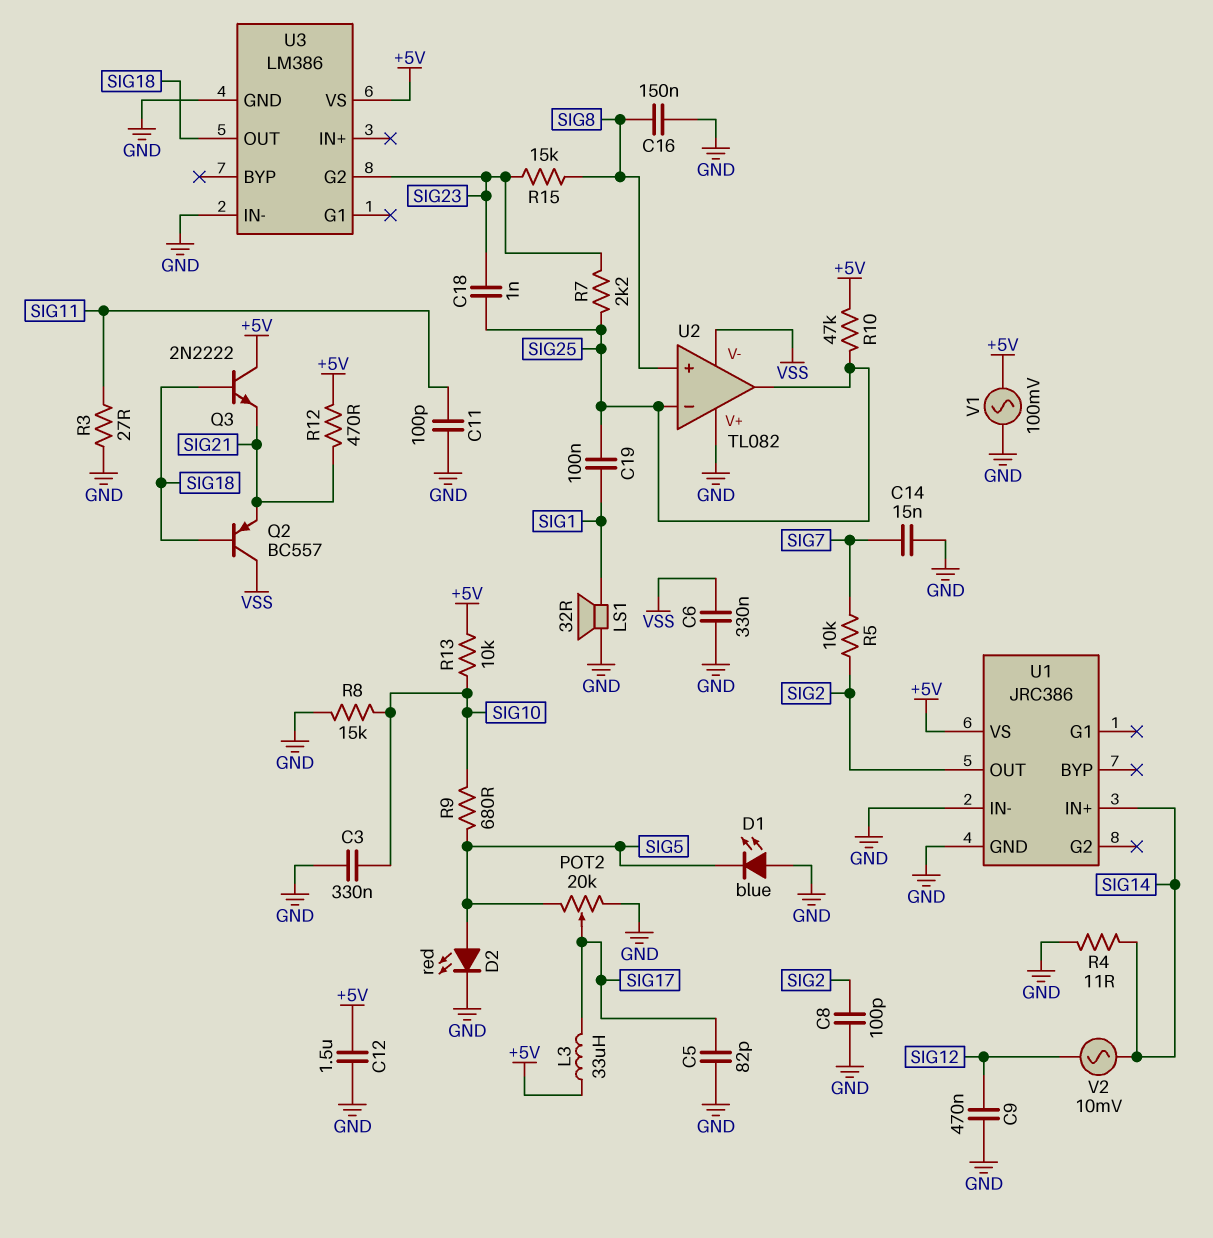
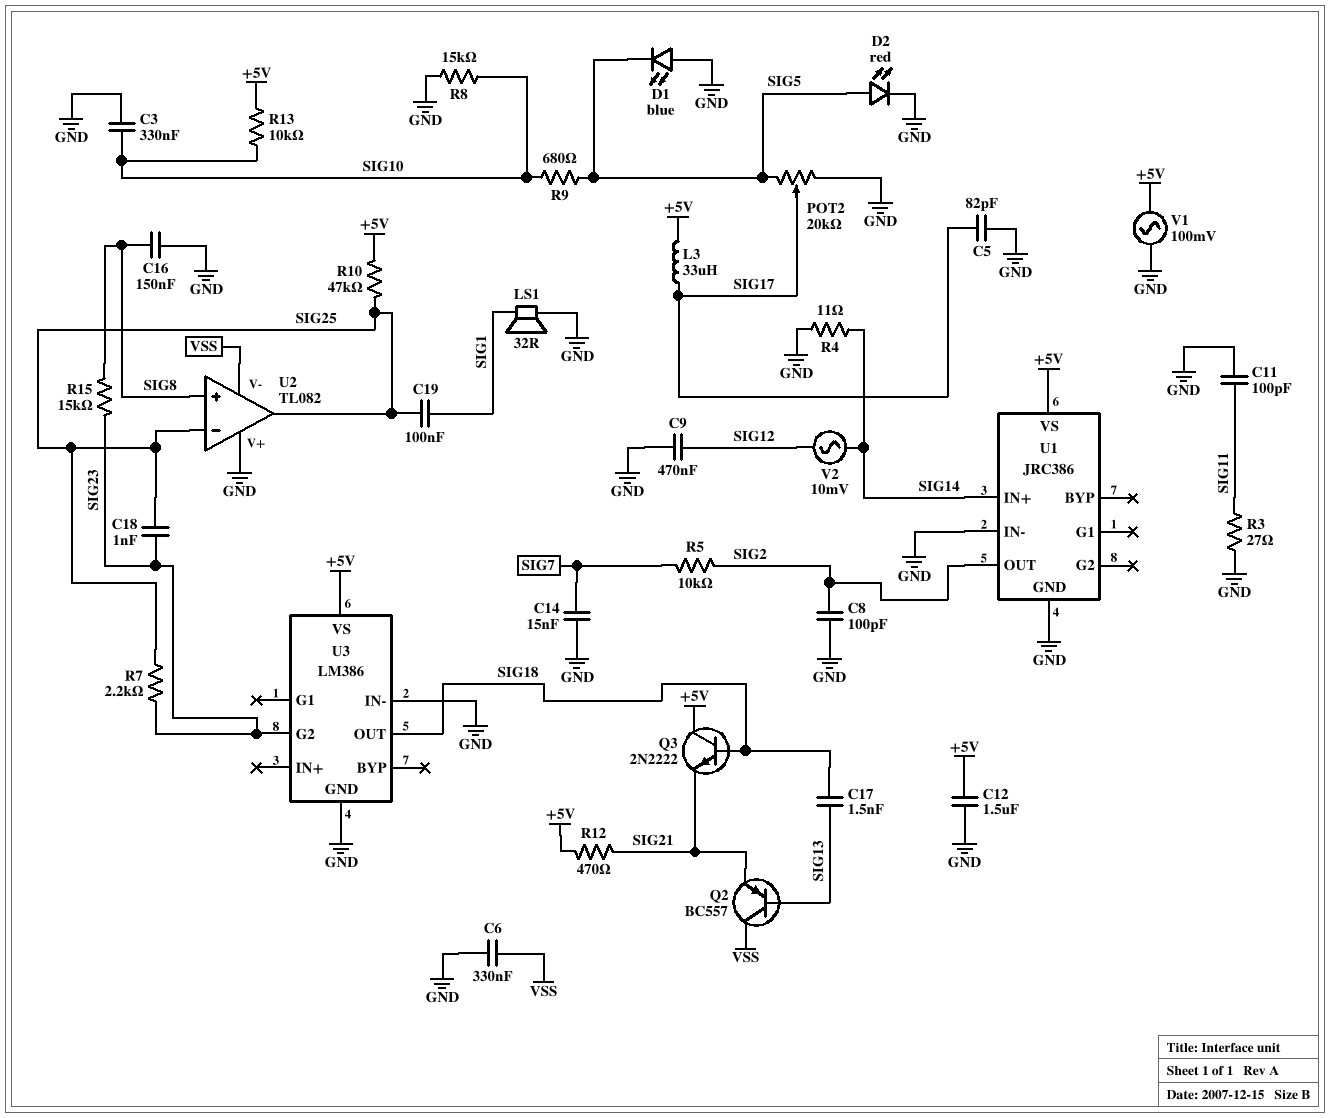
C17: none -> 1.5nF (SIG13, SIG18)
Q2: PNP BC557 (B SIG18, C VSS, E SIG21) -> PNP BC557 (B SIG13, C VSS, E SIG21)

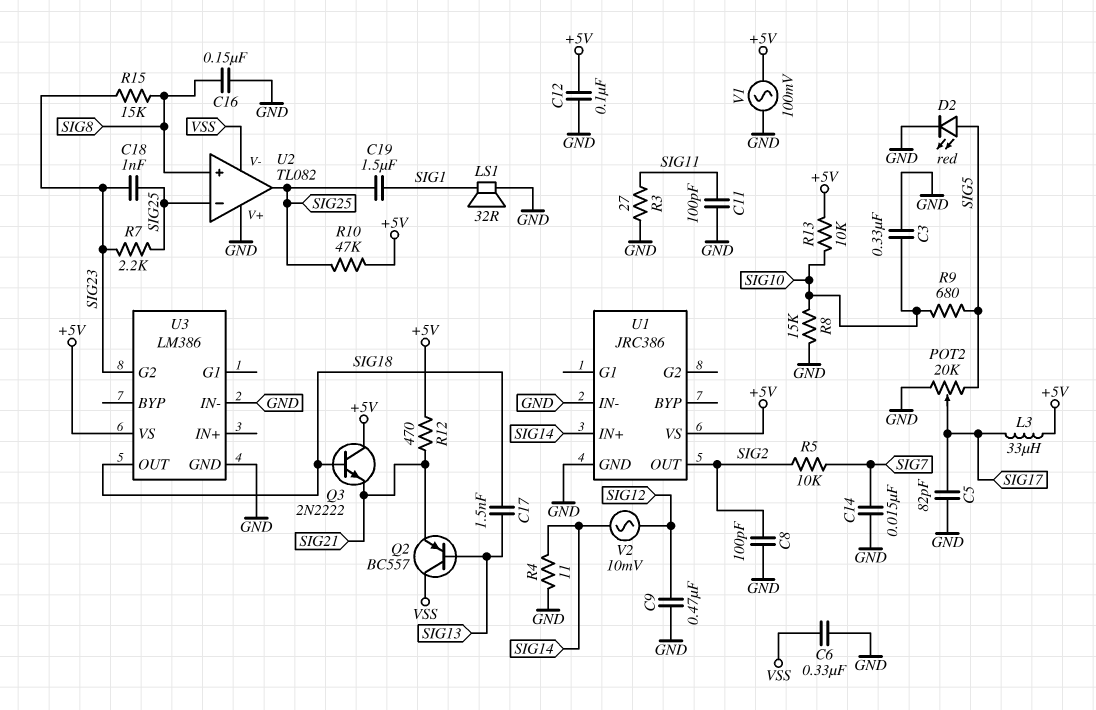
C12: 1.5uF (+5V, GND) -> 100nF (+5V, GND)
C19: 100nF (SIG1, SIG25) -> 1.5uF (SIG1, SIG25)
D1: LED blue (A GND, K SIG5) -> none

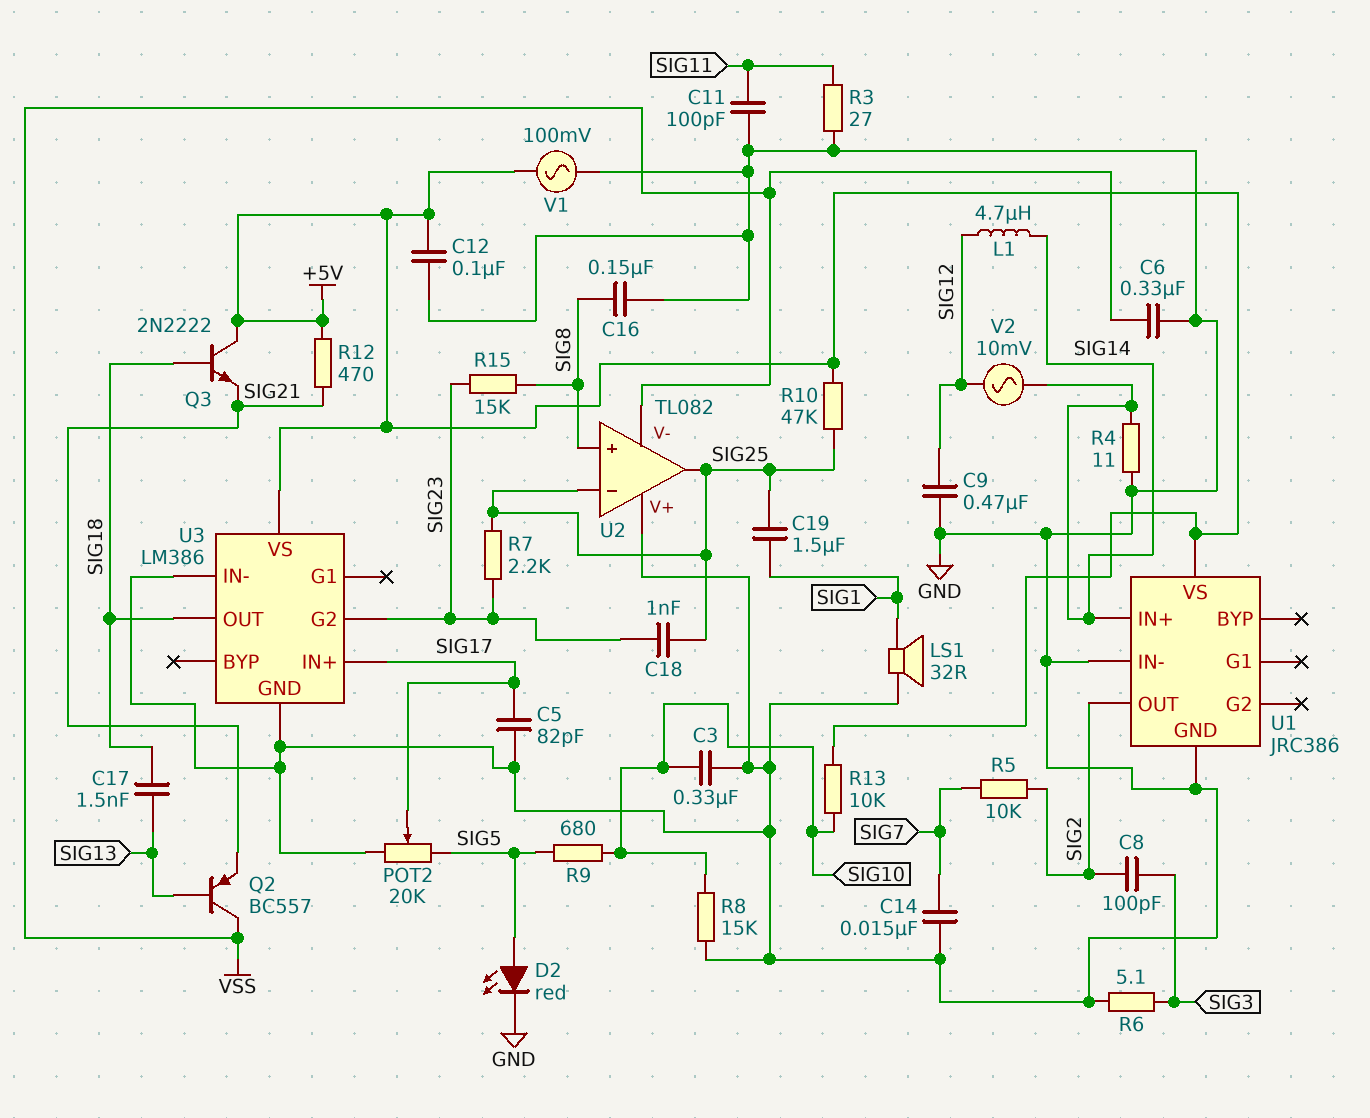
C8: 100pF (GND, SIG2) -> 100pF (SIG2, SIG3)
L1: none -> 4.7uH (SIG12, SIG14)
L3: 33uH (+5V, SIG17) -> none
R6: none -> 5.1 (GND, SIG3)
U3 pin IN+: none -> SIG17

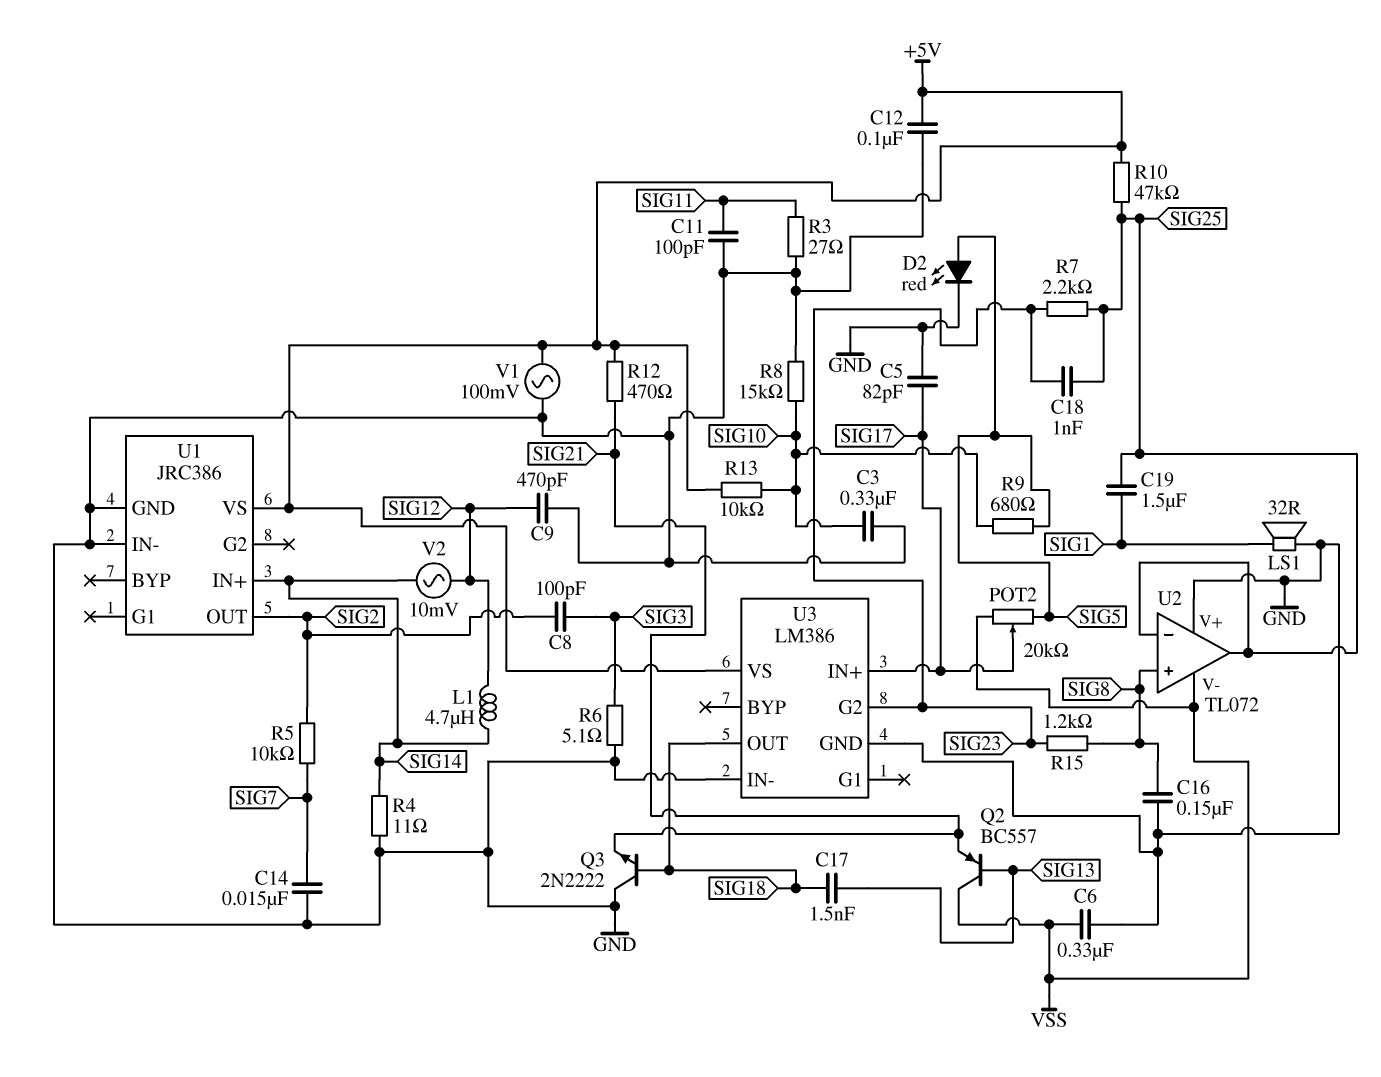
C9: 470nF (GND, SIG12) -> 470pF (GND, SIG12)
POT2: 20k (GND, SIG5, wiper SIG17) -> 20k (SIG5, VSS, wiper SIG17)
Q3: NPN 2N2222 (B SIG18, C +5V, E SIG21) -> NPN 2N2222 (B SIG18, C GND, E SIG21)
R15: 15k (SIG8, SIG23) -> 1.2k (SIG8, SIG23)
U2: TL082 -> TL072

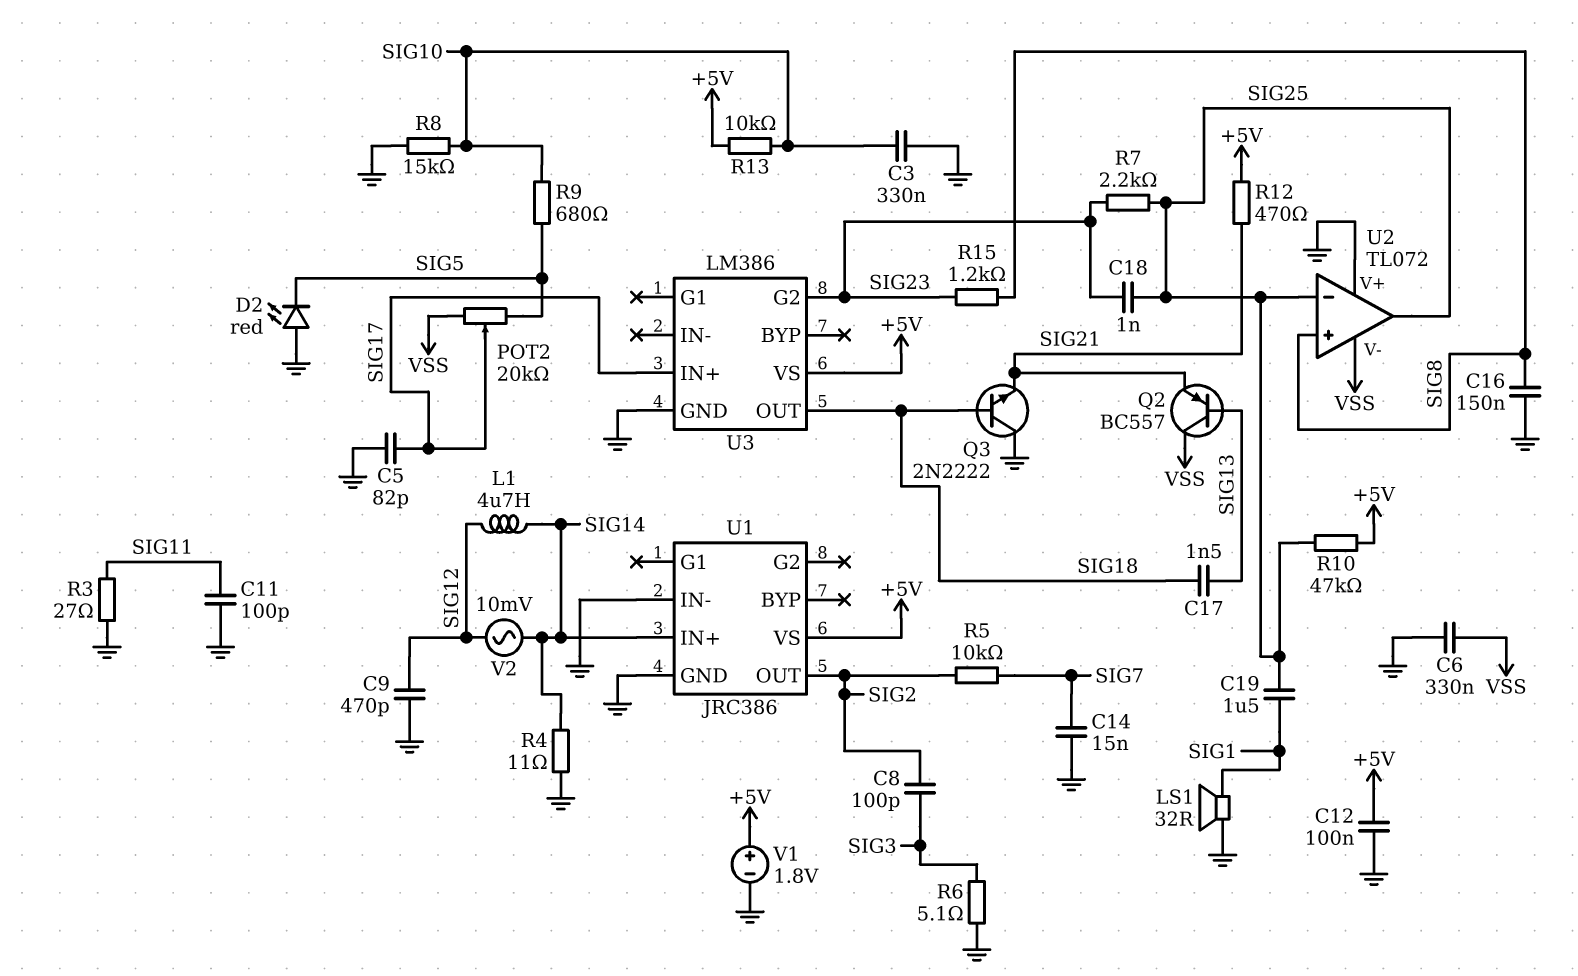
D2: LED red (A SIG5, K GND) -> LED red (A GND, K SIG5)
U3 pin IN-: GND -> none
V1: AC 100mV (+5V, GND) -> 1.8V (plus +5V, minus GND)

